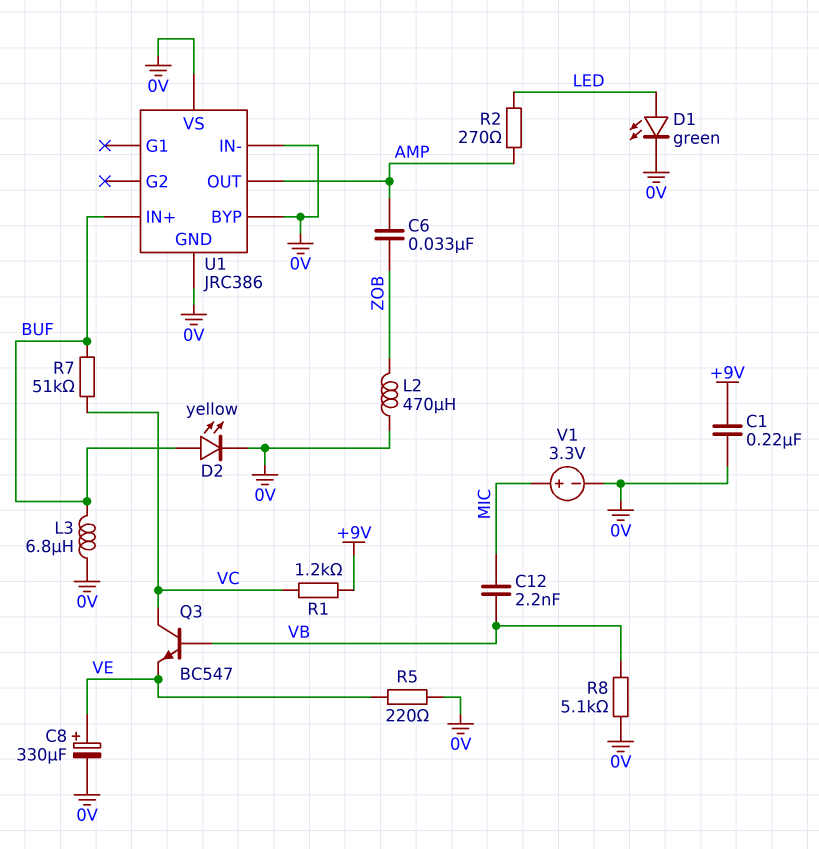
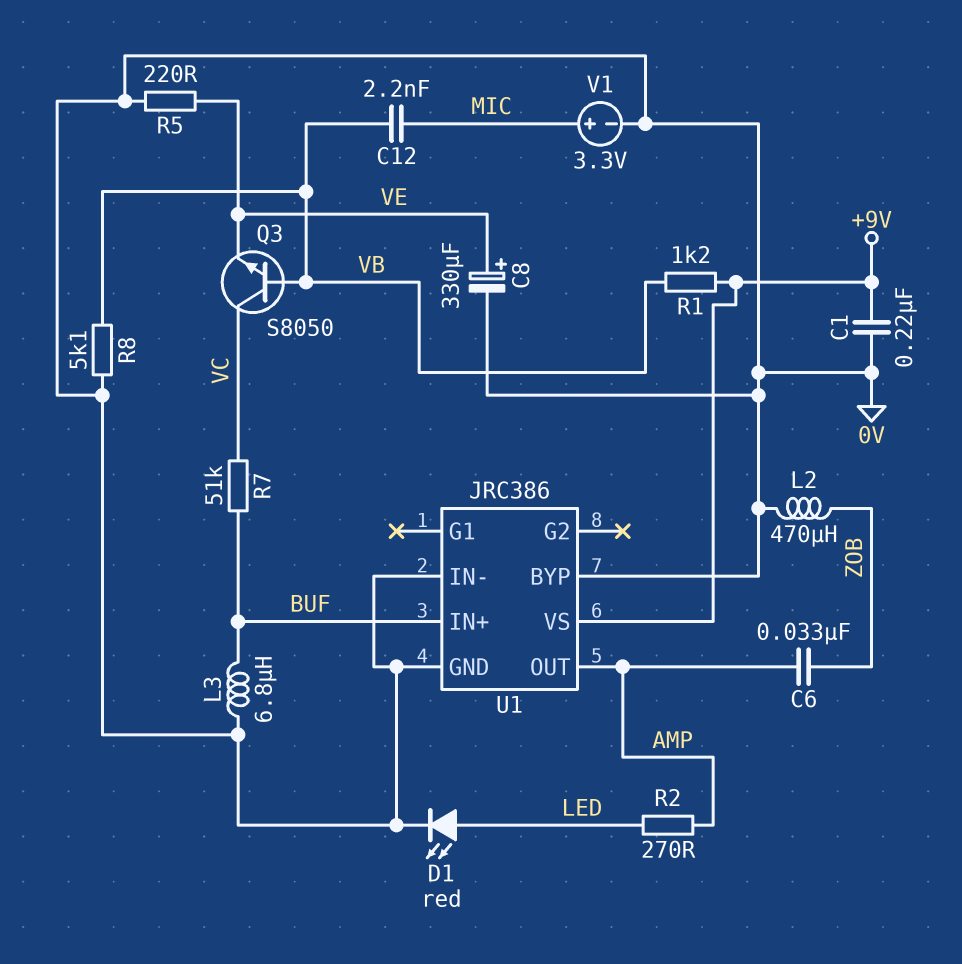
D1: LED green (A LED, K 0V) -> LED red (A LED, K 0V)
D2: LED yellow (A BUF, K 0V) -> none
Q3: NPN BC547 (B VB, C VC, E VE) -> NPN S8050 (B VB, C VC, E VE)
R1: 1.2k (+9V, VC) -> 1.2k (+9V, VB)
U1 pin VS: 0V -> +9V

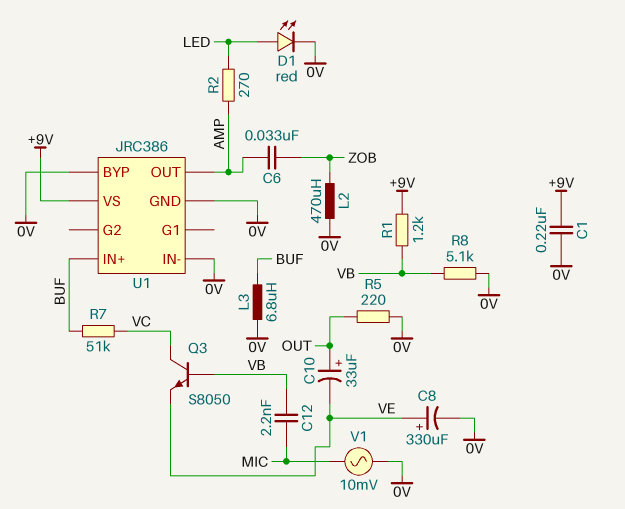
C10: none -> 33uF (plus OUT, minus VE)
R5: 220 (0V, VE) -> 220 (0V, OUT)
V1: 3.3V (plus MIC, minus 0V) -> AC 10mV (0V, MIC)

